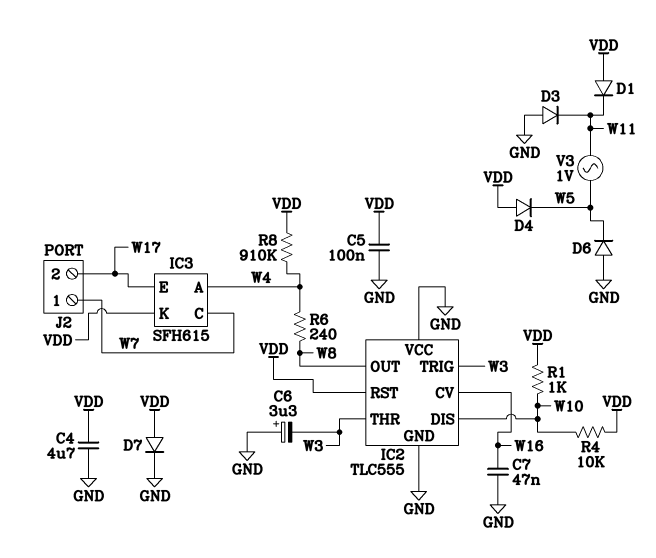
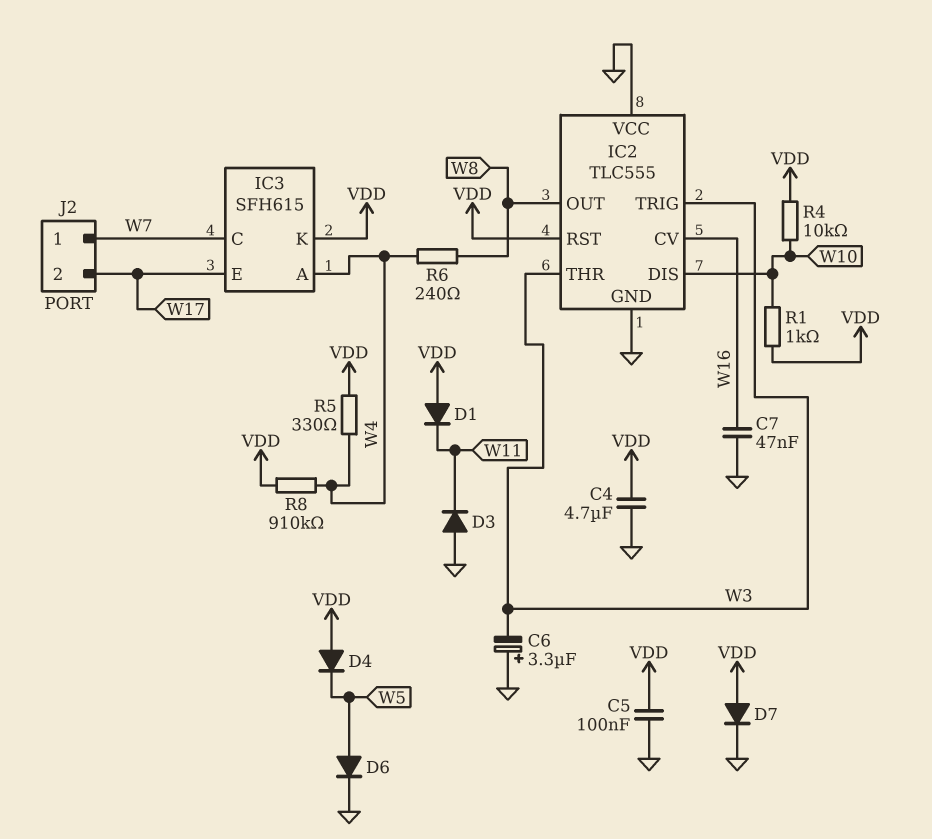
D6: diode (A GND, K W5) -> diode (A W5, K GND)
R5: none -> 330 (VDD, W4)
V3: AC 1V (W5, W11) -> none

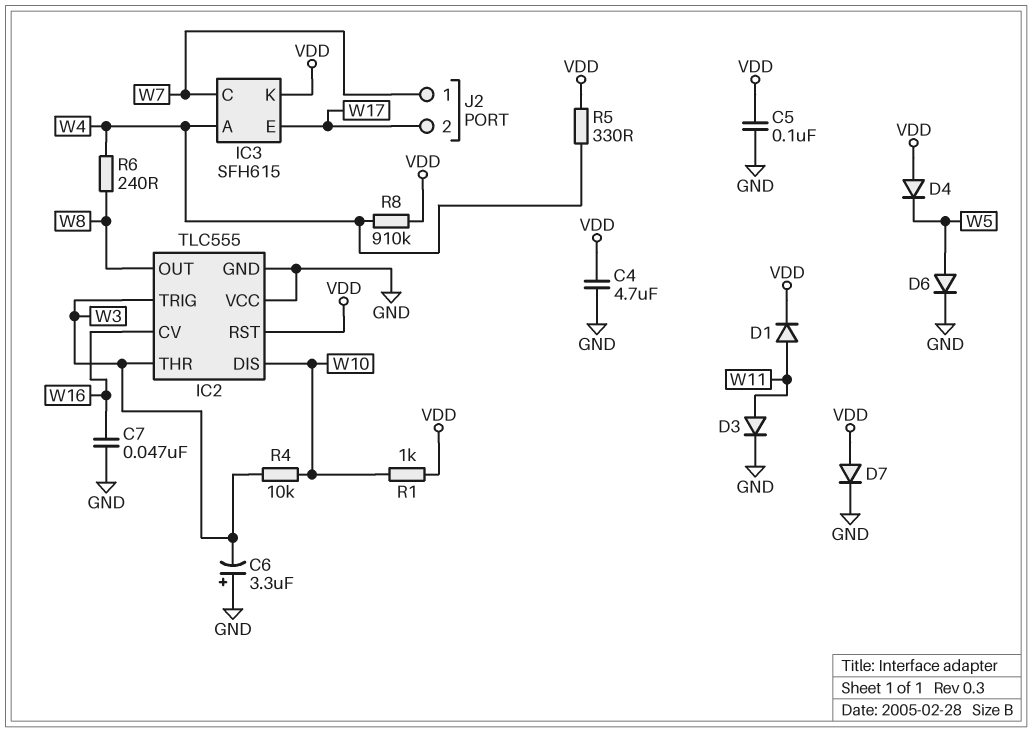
D1: diode (A VDD, K W11) -> diode (A W11, K VDD)
D3: diode (A GND, K W11) -> diode (A W11, K GND)
R4: 10k (VDD, W10) -> 10k (W3, W10)

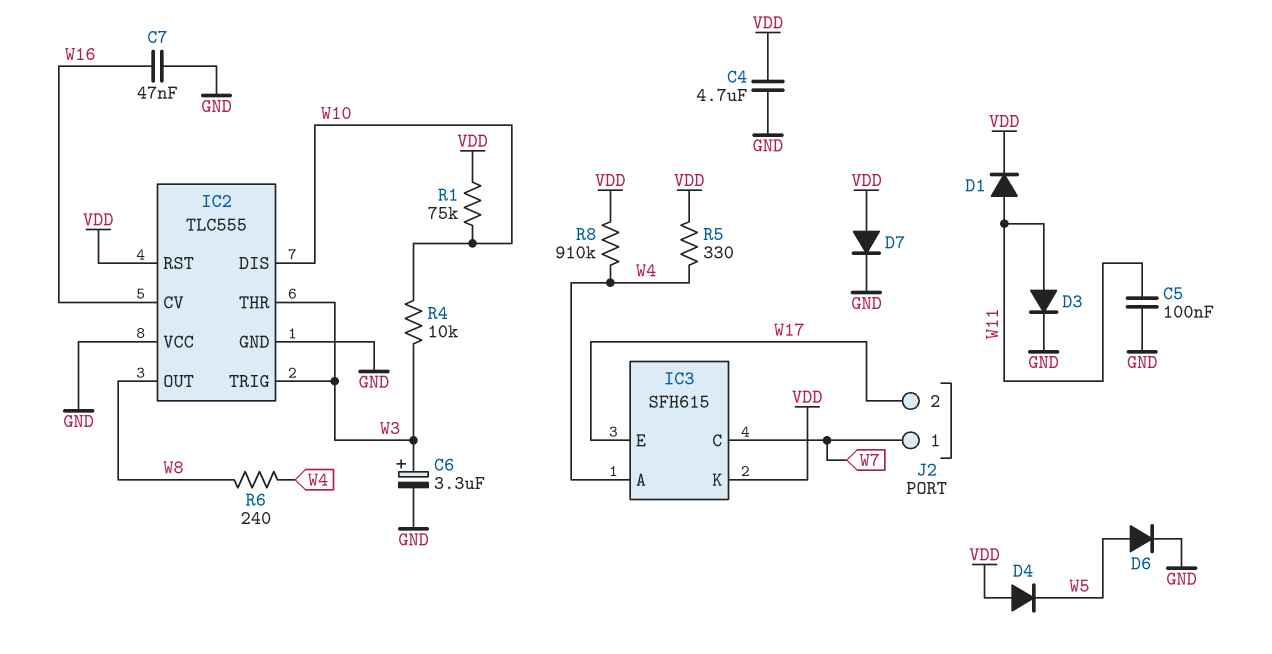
C5: 100nF (GND, VDD) -> 100nF (GND, W11)
C6: 3.3uF (plus GND, minus W3) -> 3.3uF (plus W3, minus GND)
R1: 1k (VDD, W10) -> 75k (VDD, W10)

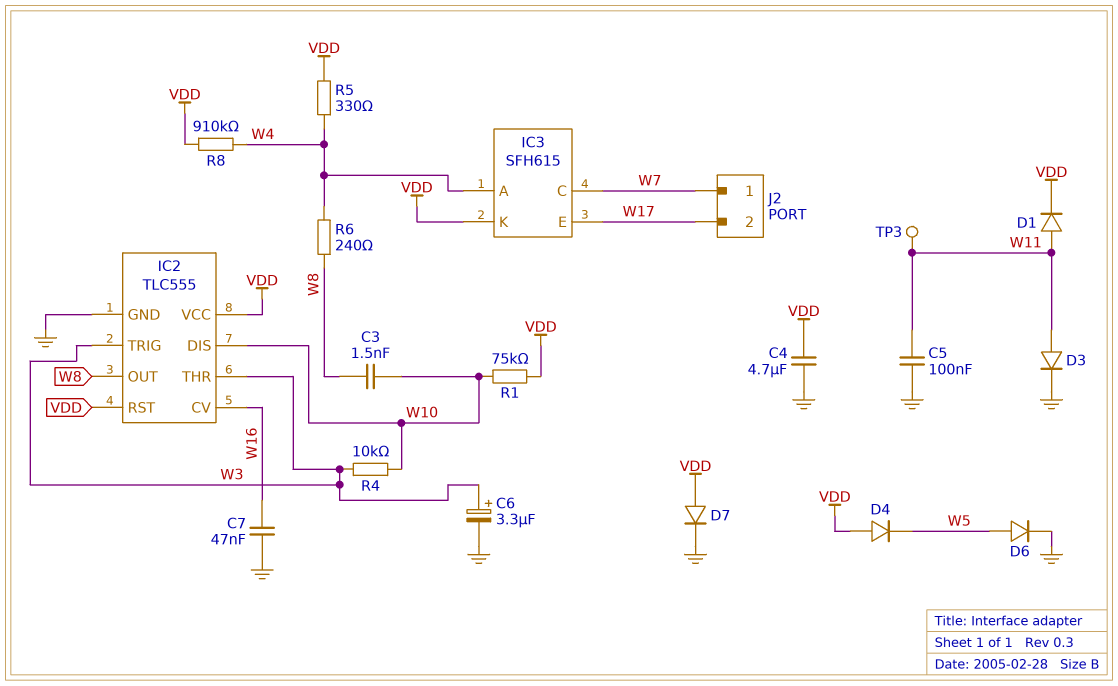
C3: none -> 1.5nF (W8, W10)
IC2 pin VCC: GND -> VDD
TP3: none -> test point (W11)

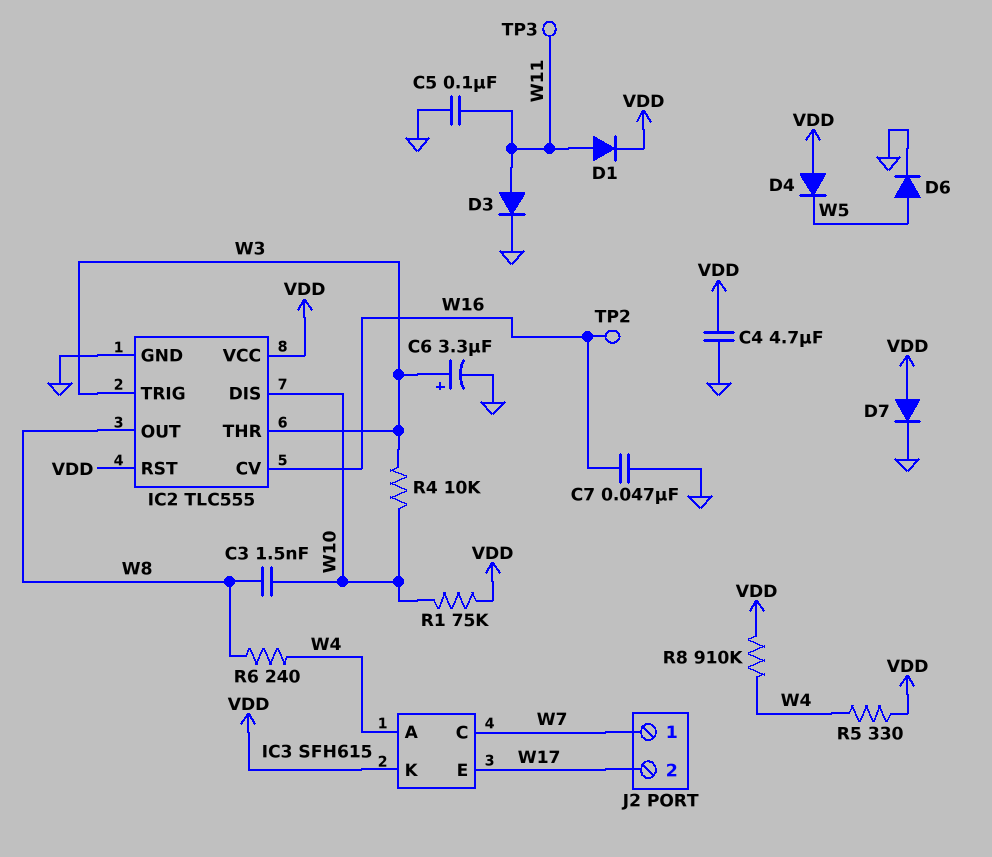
TP2: none -> test point (W16)

